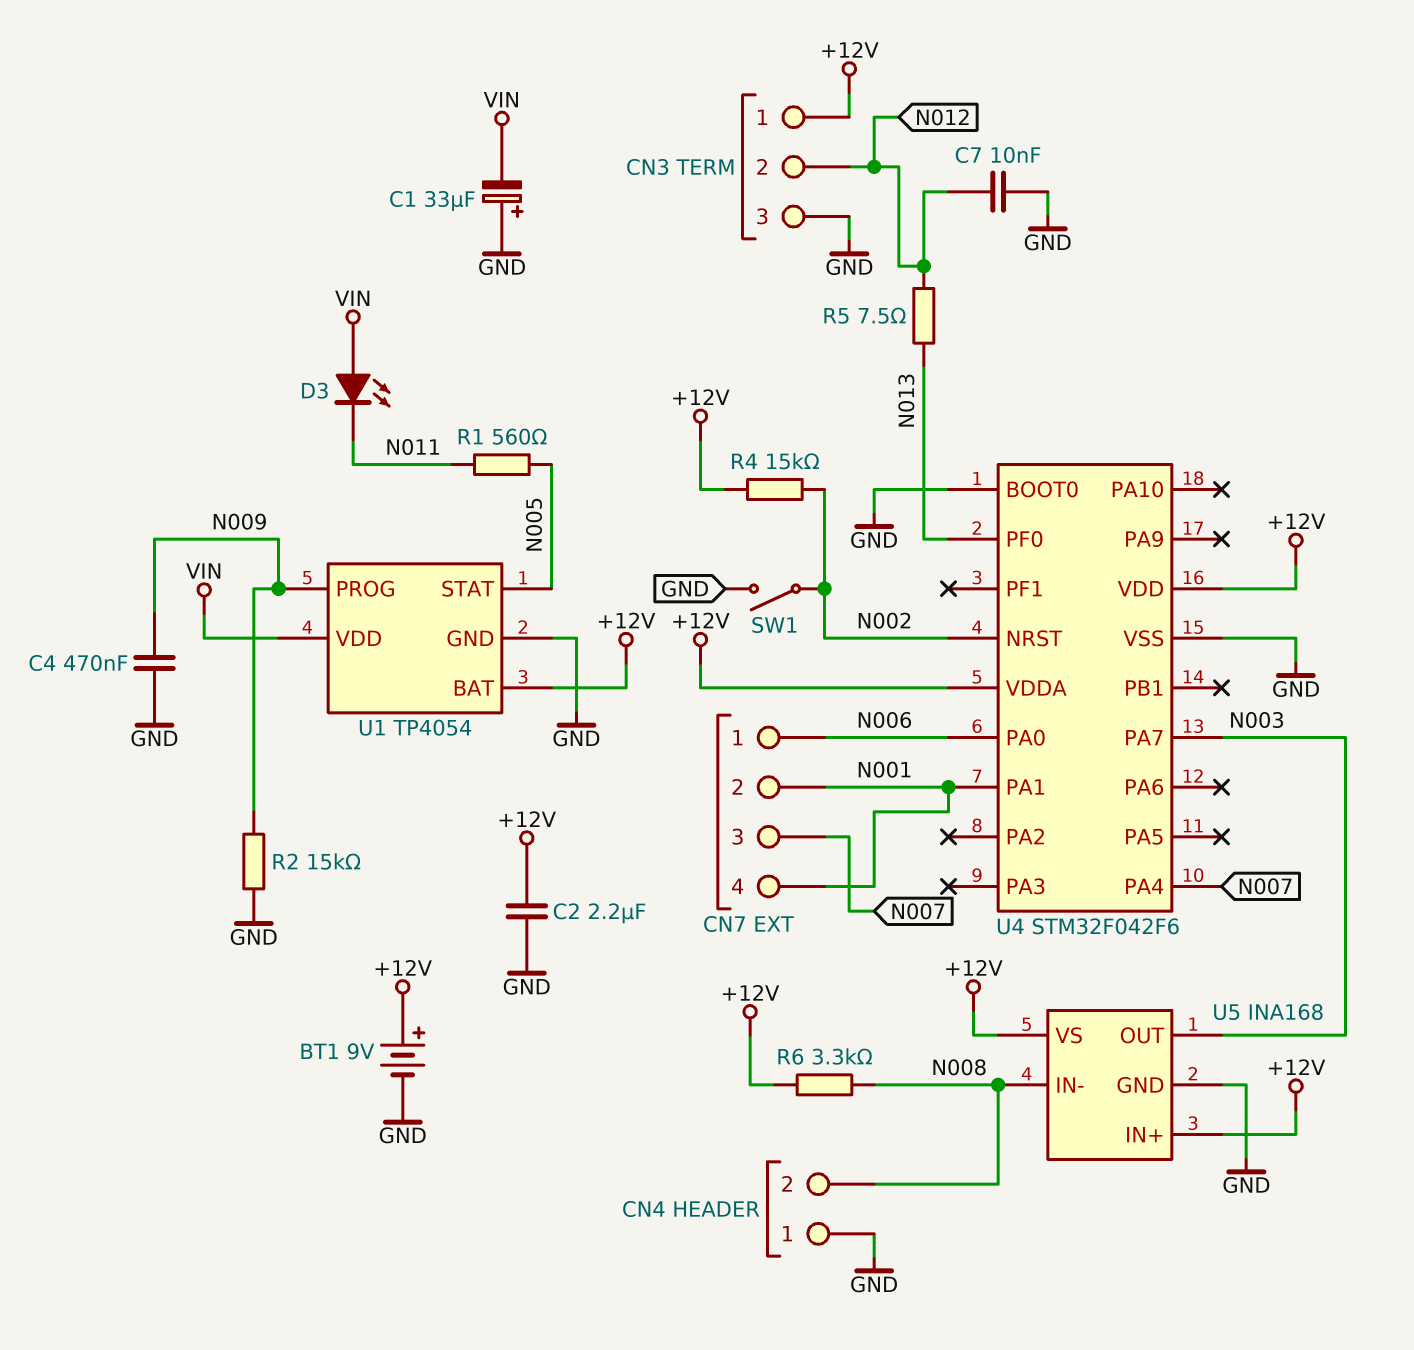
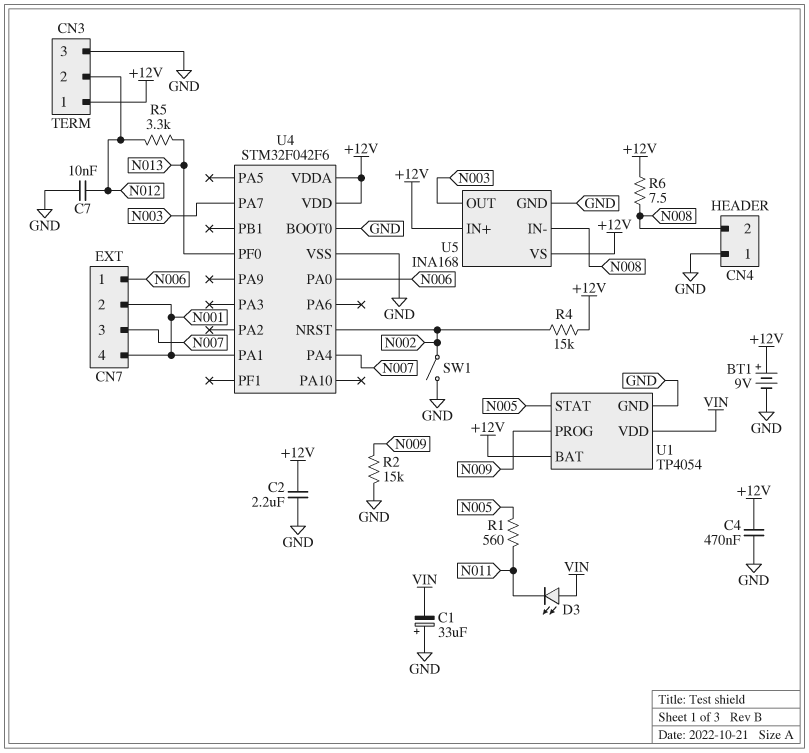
C4: 470nF (GND, N009) -> 470nF (+12V, GND)
R5: 7.5 (N012, N013) -> 3.3k (N012, N013)
R6: 3.3k (+12V, N008) -> 7.5 (+12V, N008)

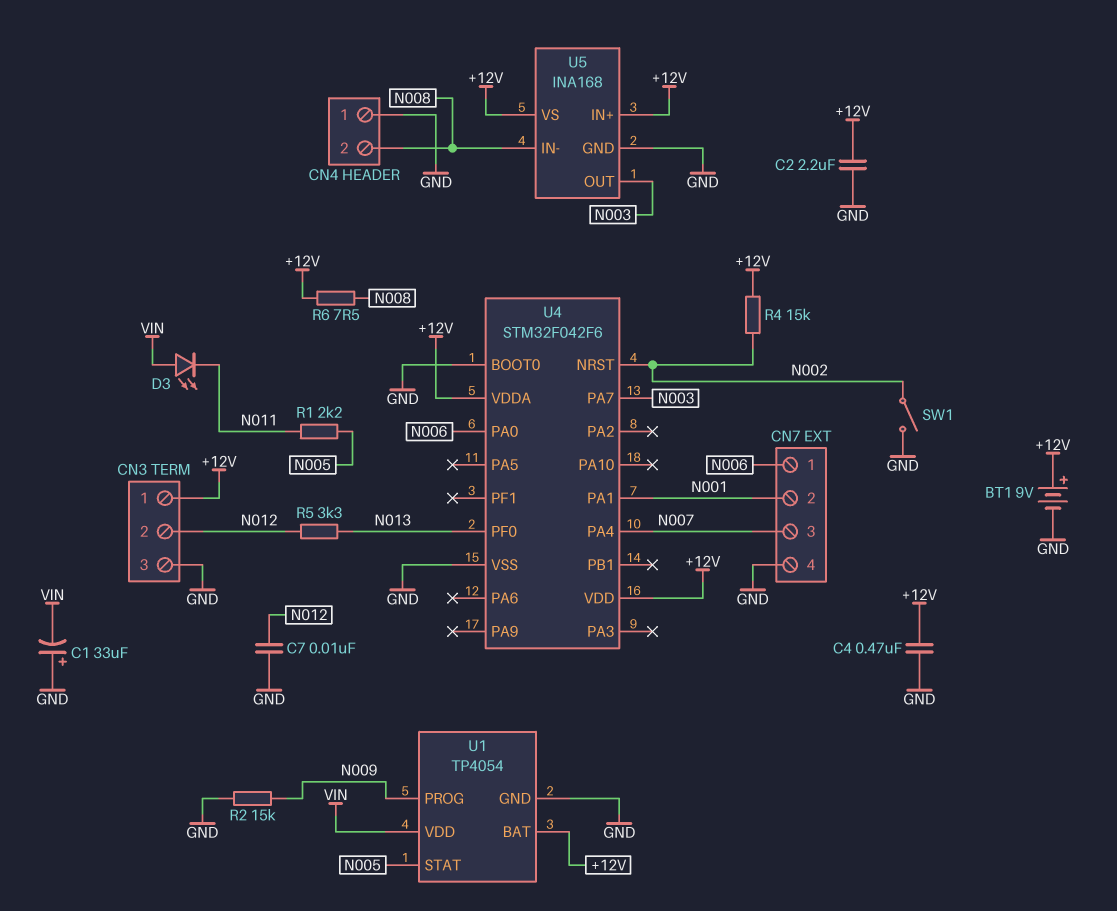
CN7 pin 4: N001 -> GND
R1: 560 (N005, N011) -> 2.2k (N005, N011)

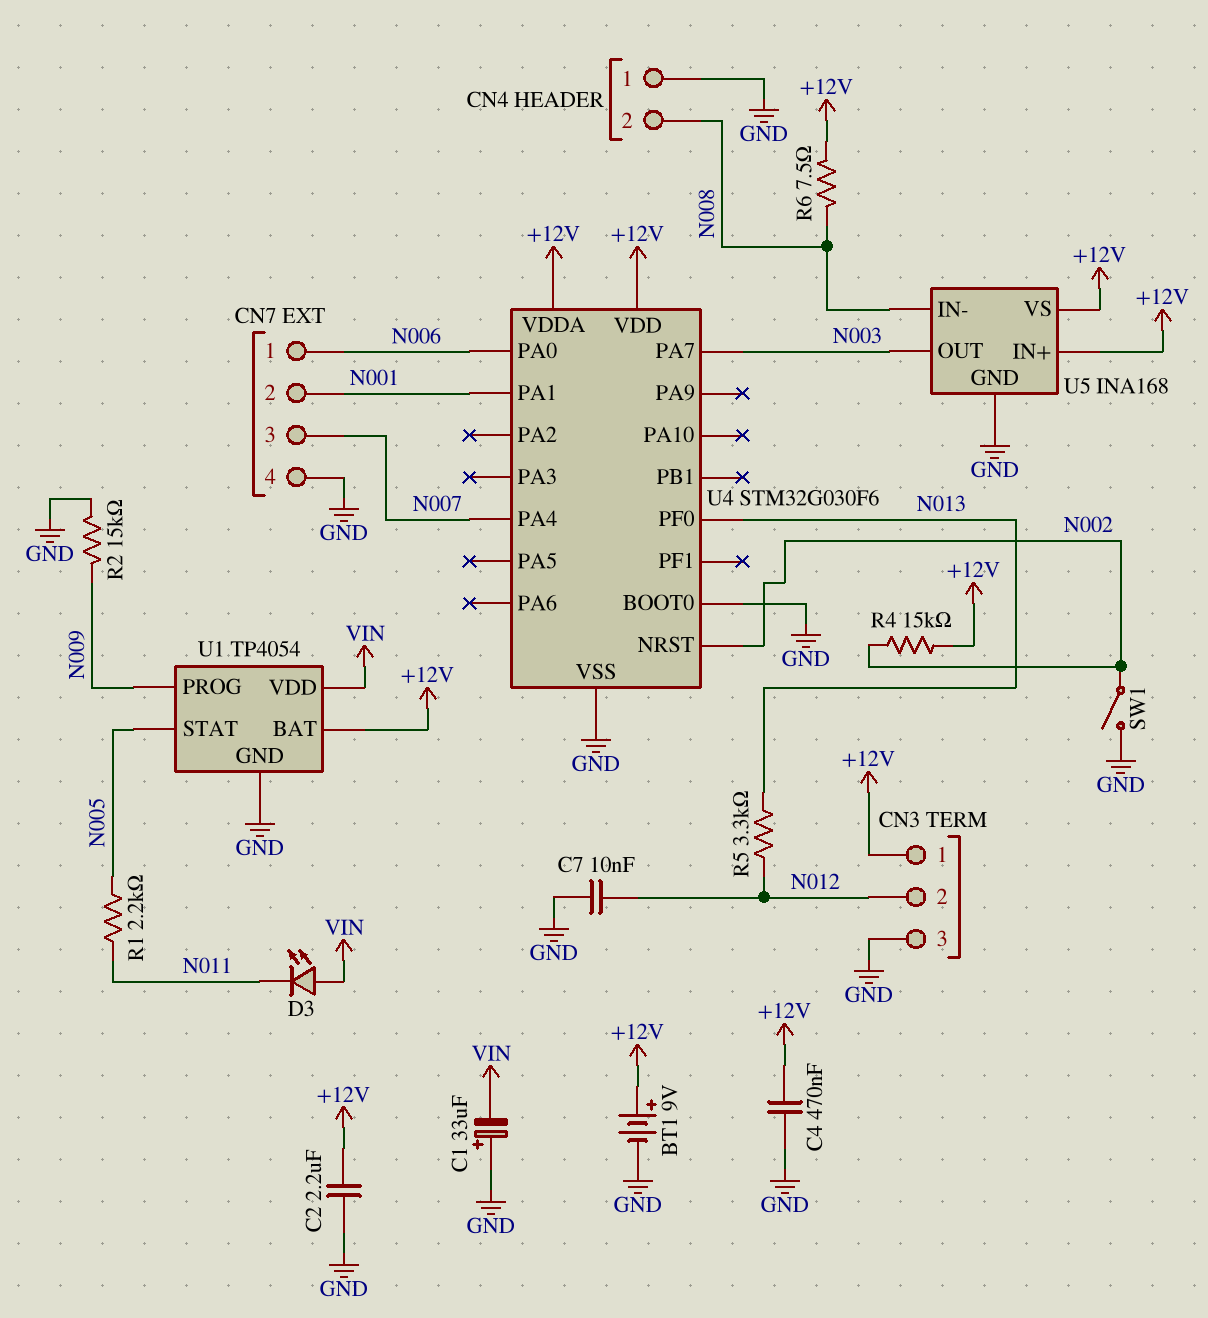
U4: STM32F042F6 -> STM32G030F6

